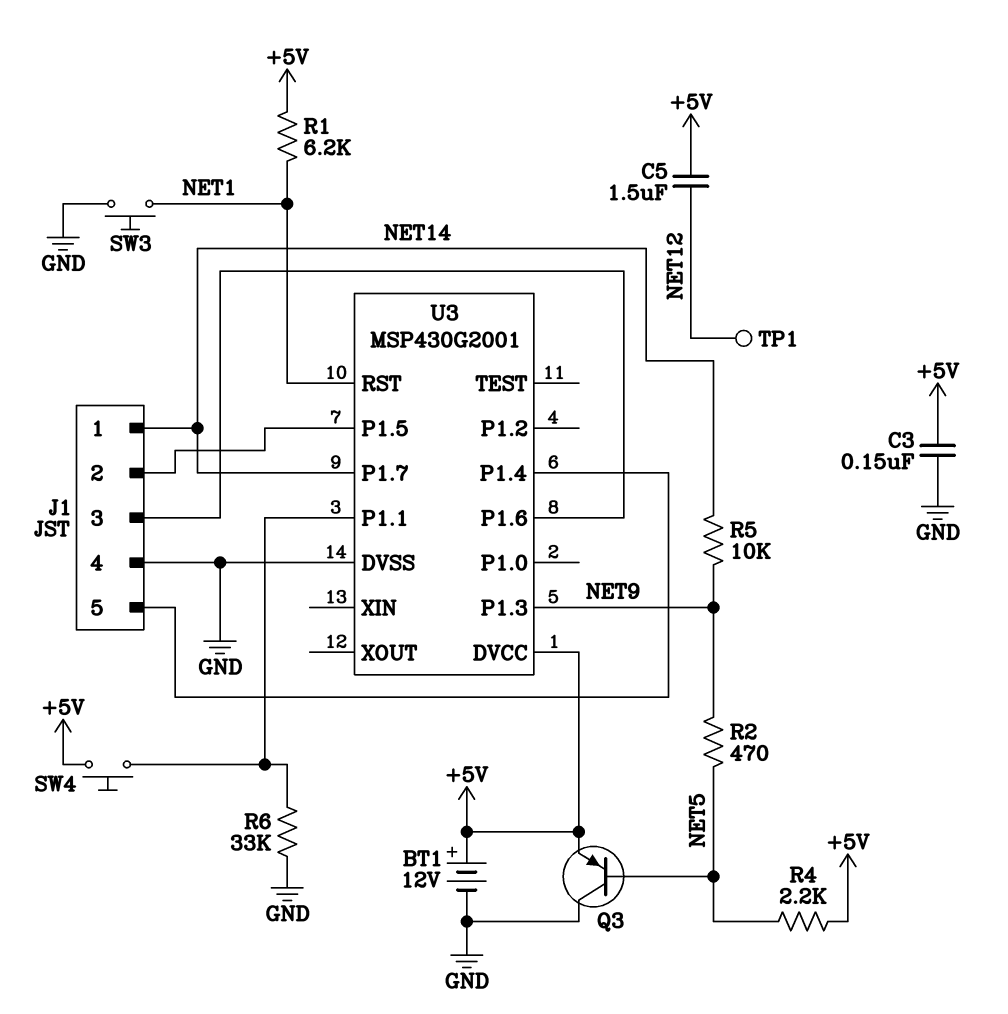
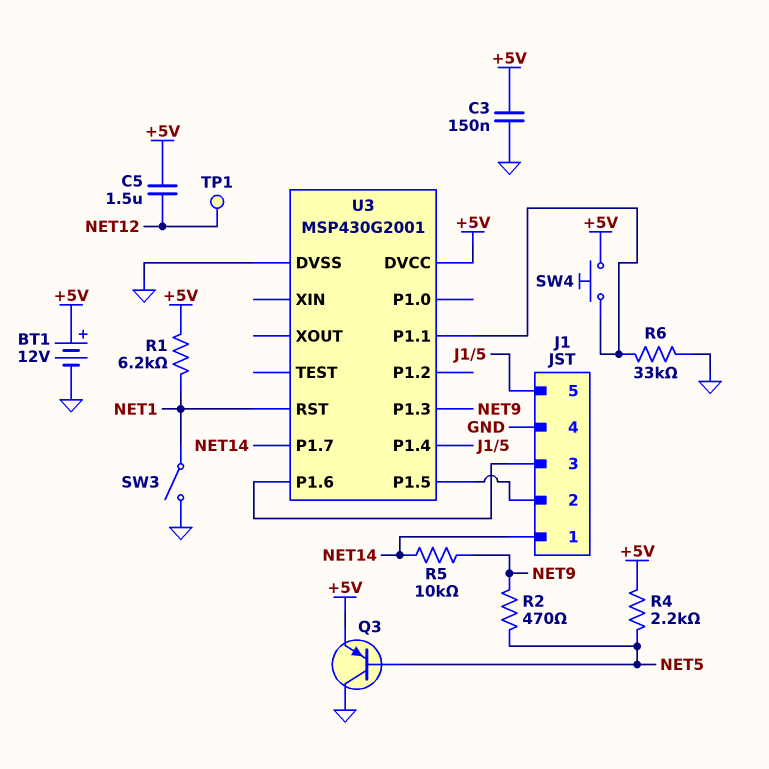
SW3: button (GND, NET1) -> switch (GND, NET1)

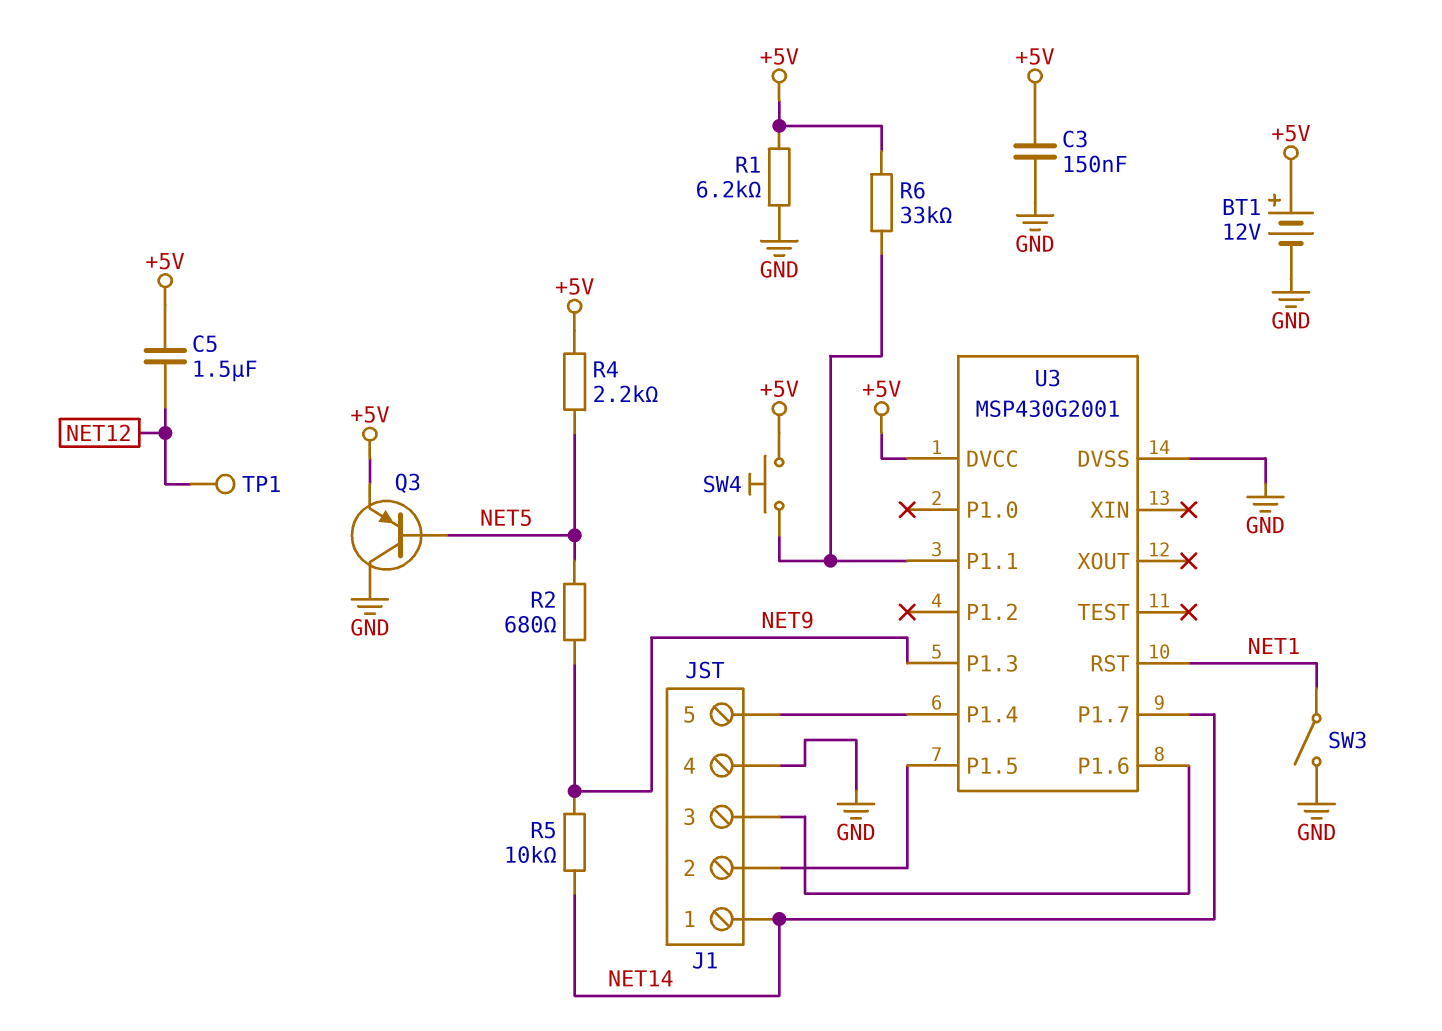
R1: 6.2k (+5V, NET1) -> 6.2k (+5V, GND)
R2: 470 (NET5, NET9) -> 680 (NET5, NET9)
R6: 33k (GND, U3/P1.1) -> 33k (+5V, U3/P1.1)

